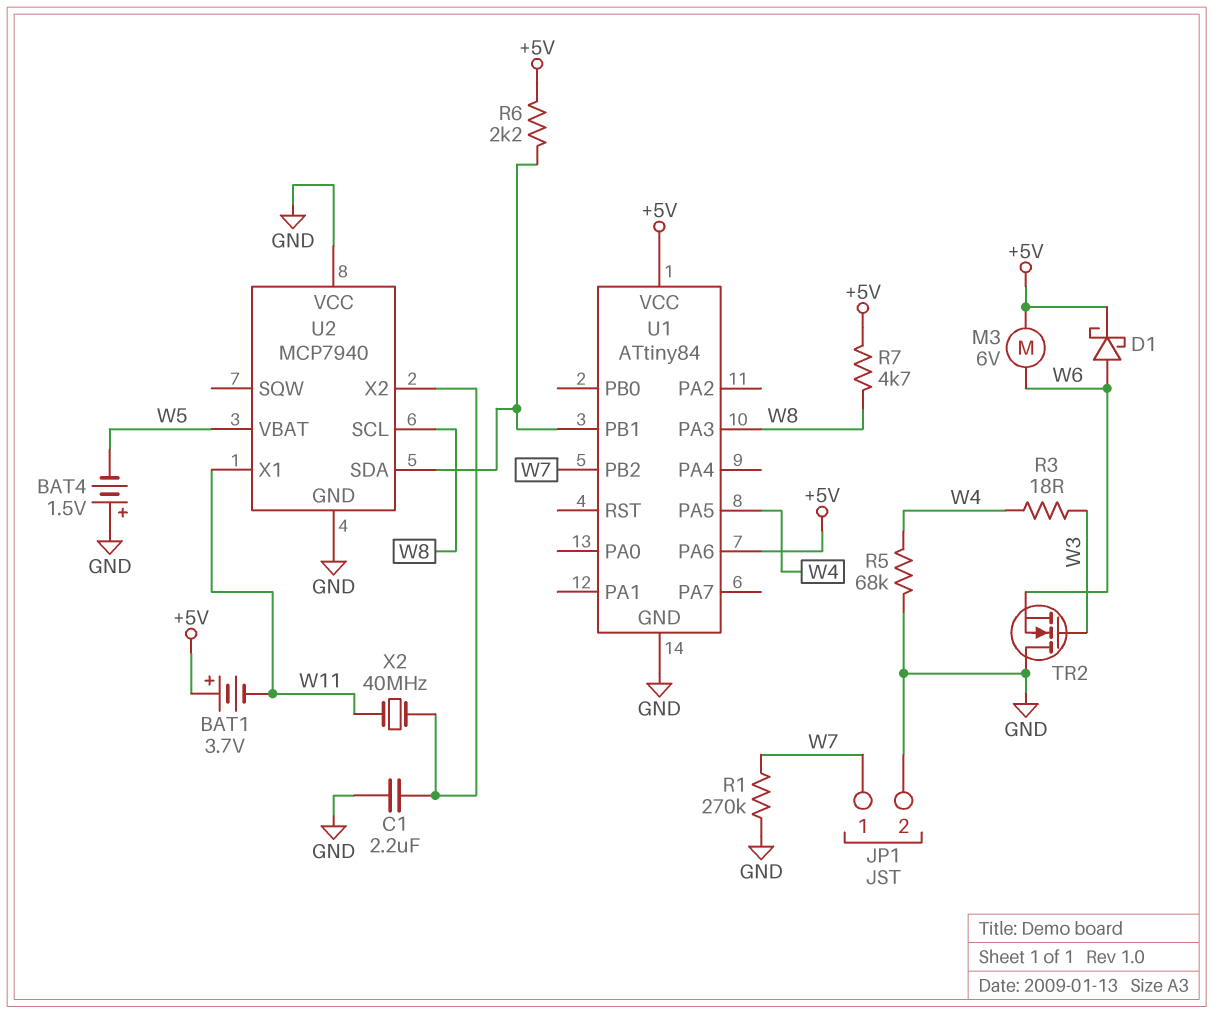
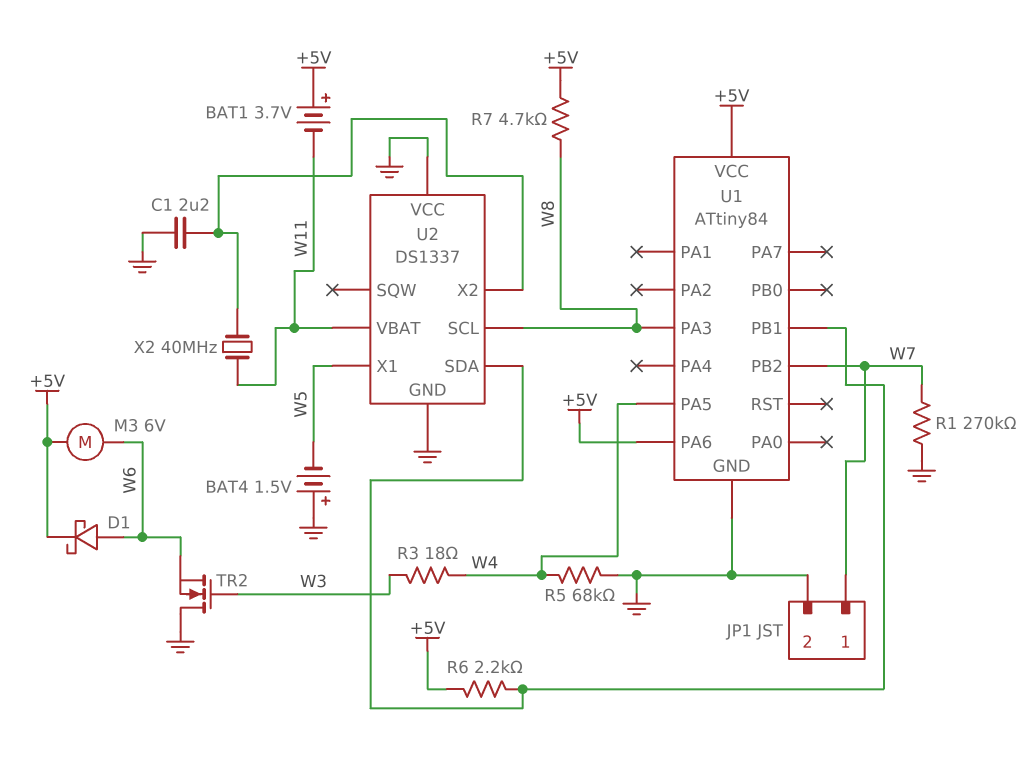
U2: MCP7940 -> DS1337
U2 pin VBAT: W5 -> W11
U2 pin X1: W11 -> W5

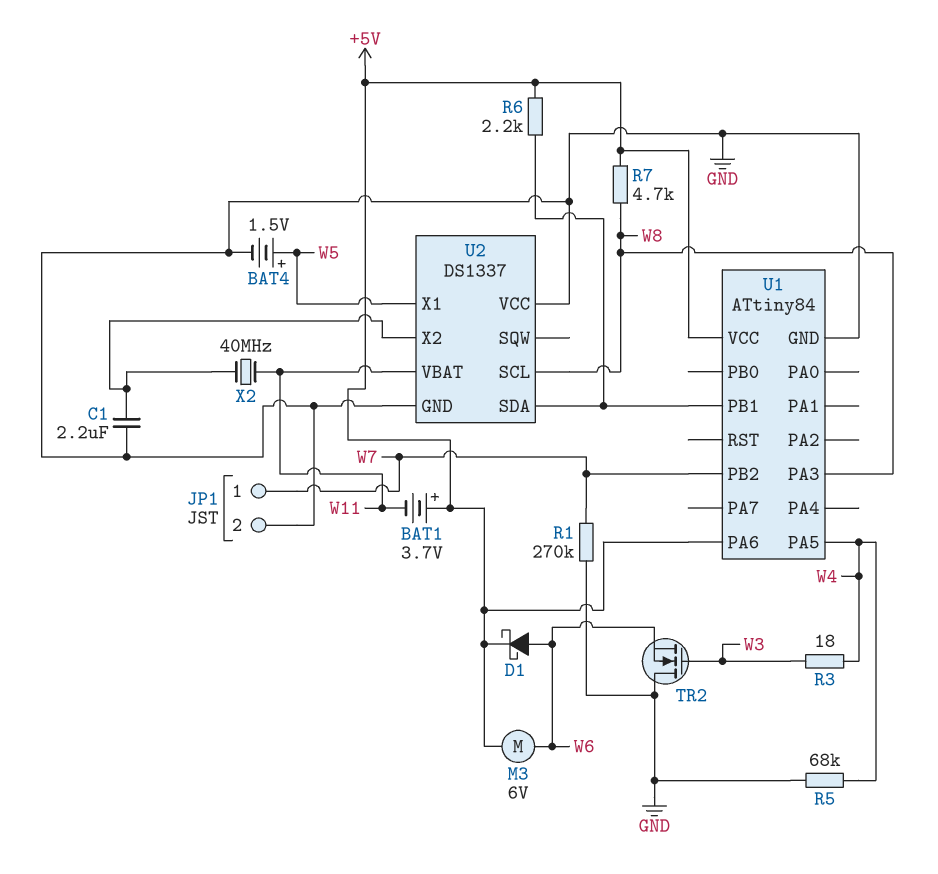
BAT4: 1.5V (plus GND, minus W5) -> 1.5V (plus W5, minus GND)

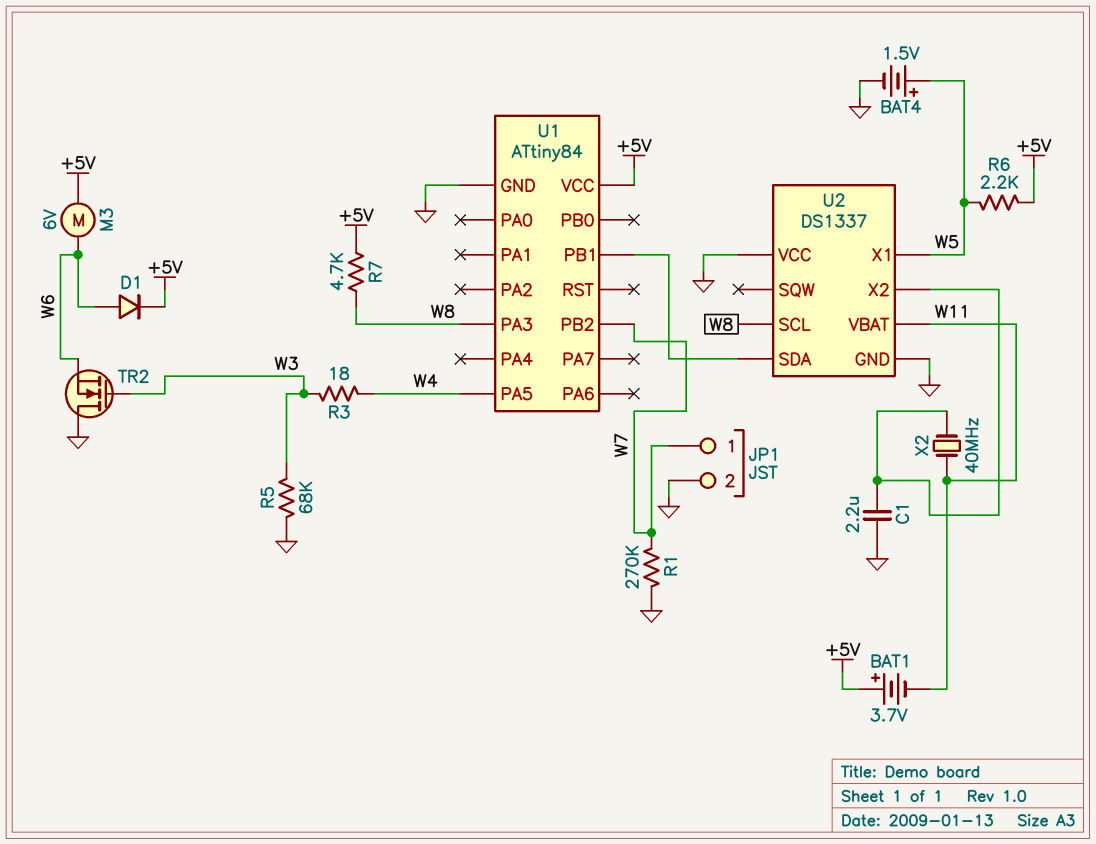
D1: schottky (A W6, K +5V) -> diode (A W6, K +5V)
R5: 68k (GND, W4) -> 68k (GND, W3)
R6: 2.2k (+5V, U1/PB1) -> 2.2k (+5V, W5)
U1 pin PA6: +5V -> none

